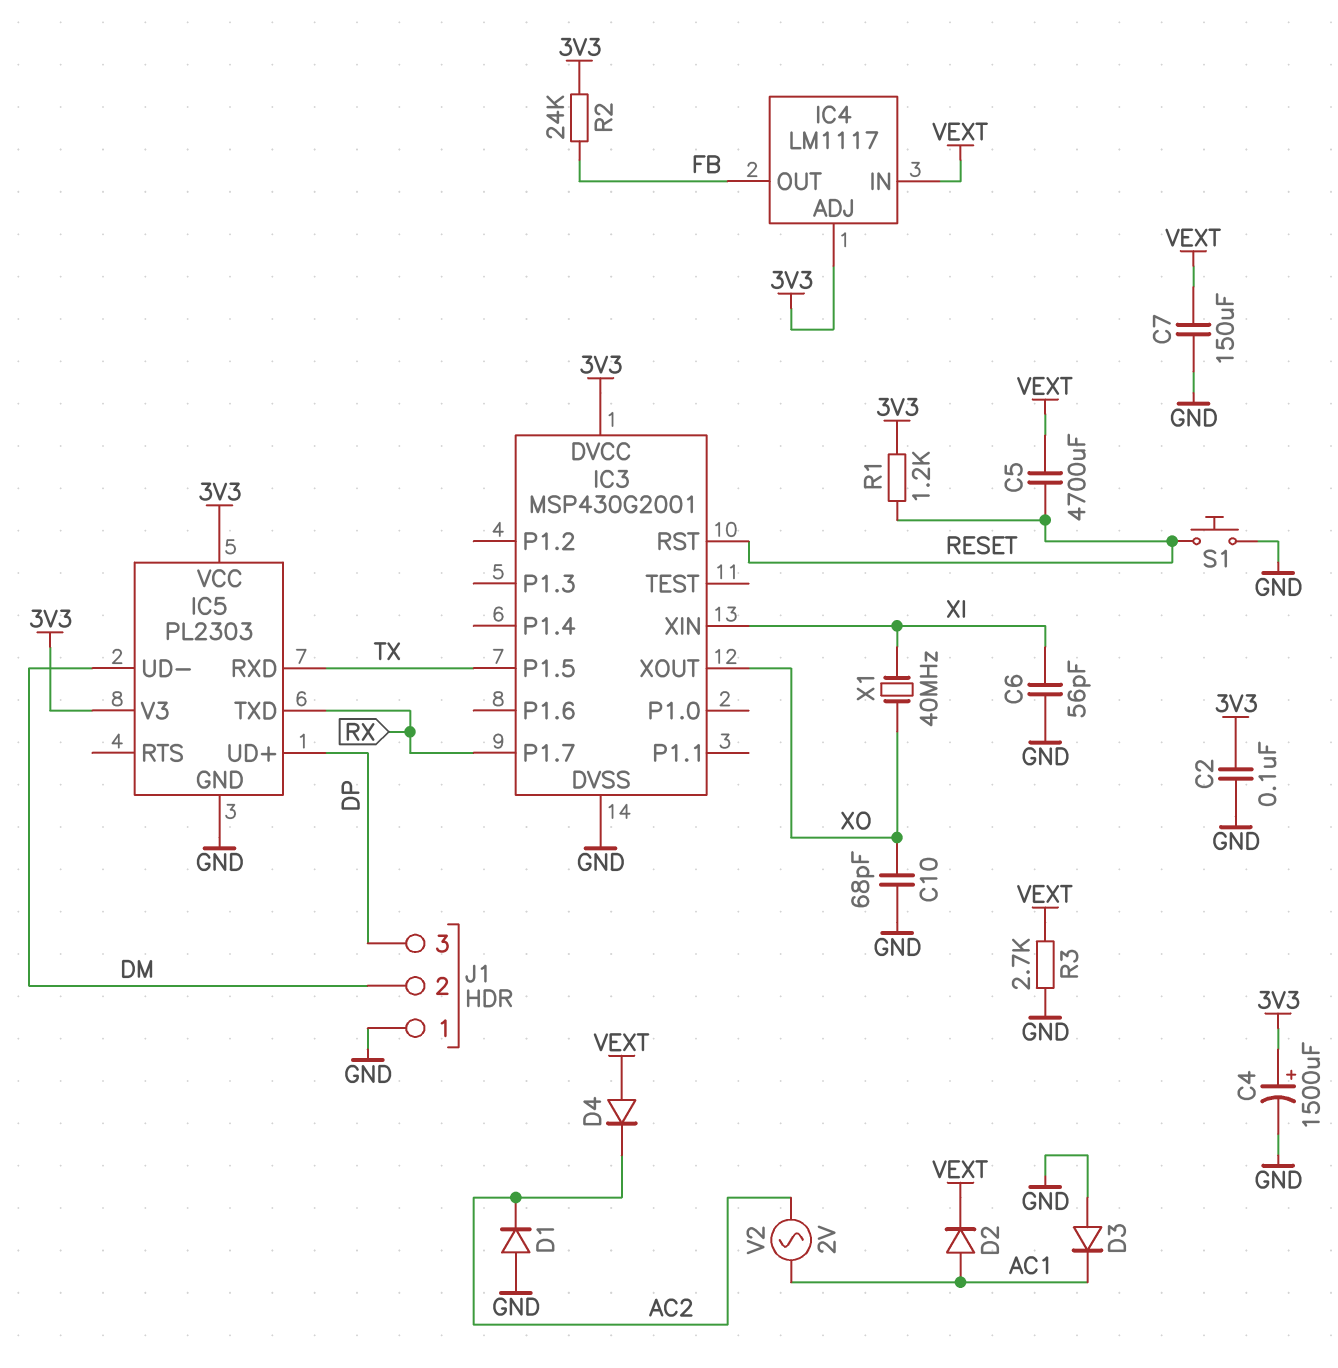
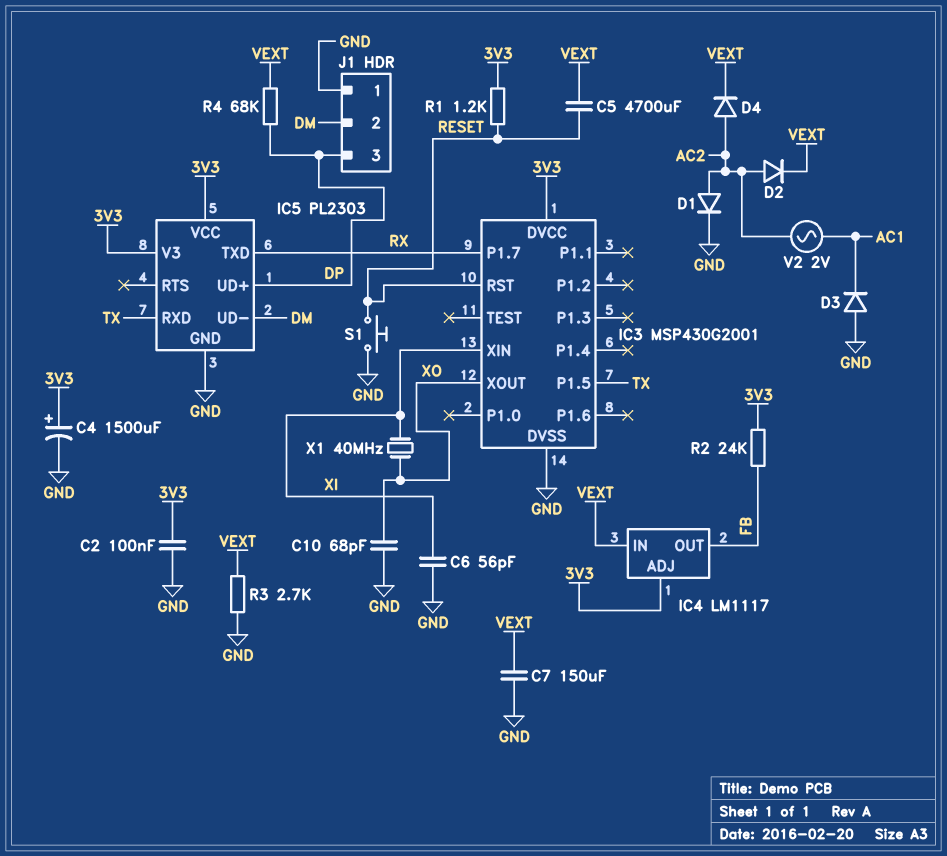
D1: diode (A GND, K AC2) -> diode (A AC2, K GND)
D2: diode (A AC1, K VEXT) -> diode (A AC2, K VEXT)
D4: diode (A VEXT, K AC2) -> diode (A AC2, K VEXT)
R4: none -> 68k (DP, VEXT)

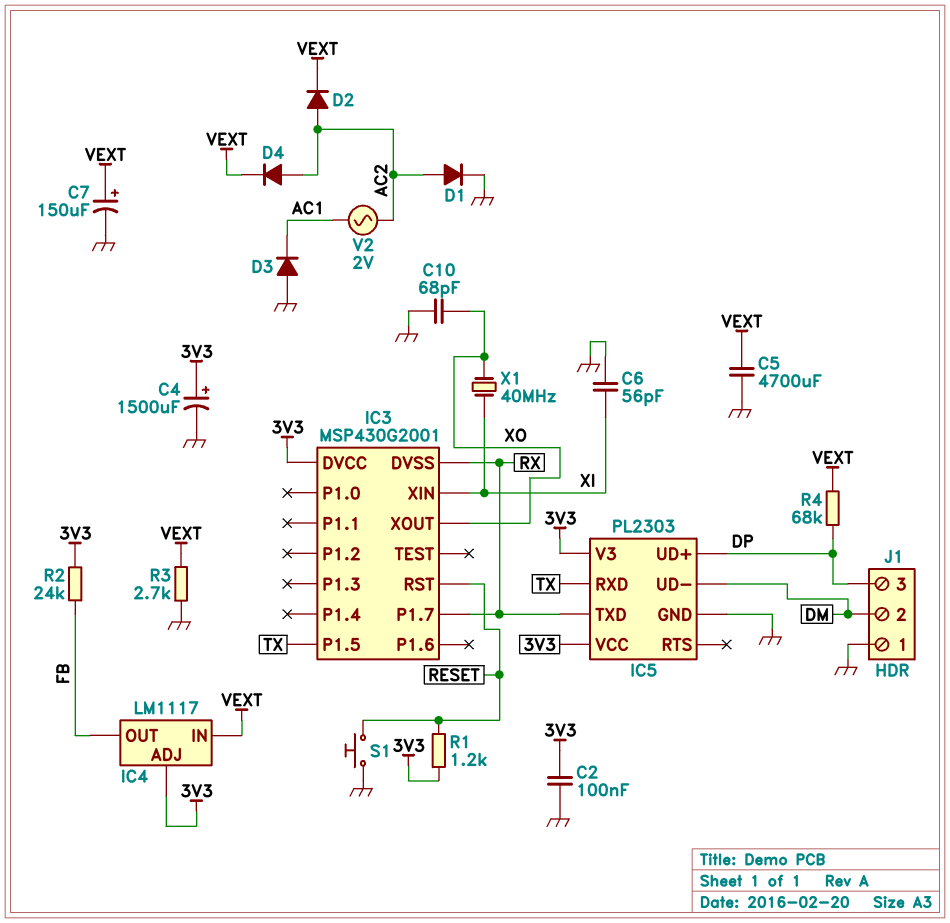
C5: 4700uF (RESET, VEXT) -> 4700uF (GND, VEXT)
C7: 150uF (GND, VEXT) -> 150uF (plus VEXT, minus GND)
IC3 pin DVSS: GND -> RX

